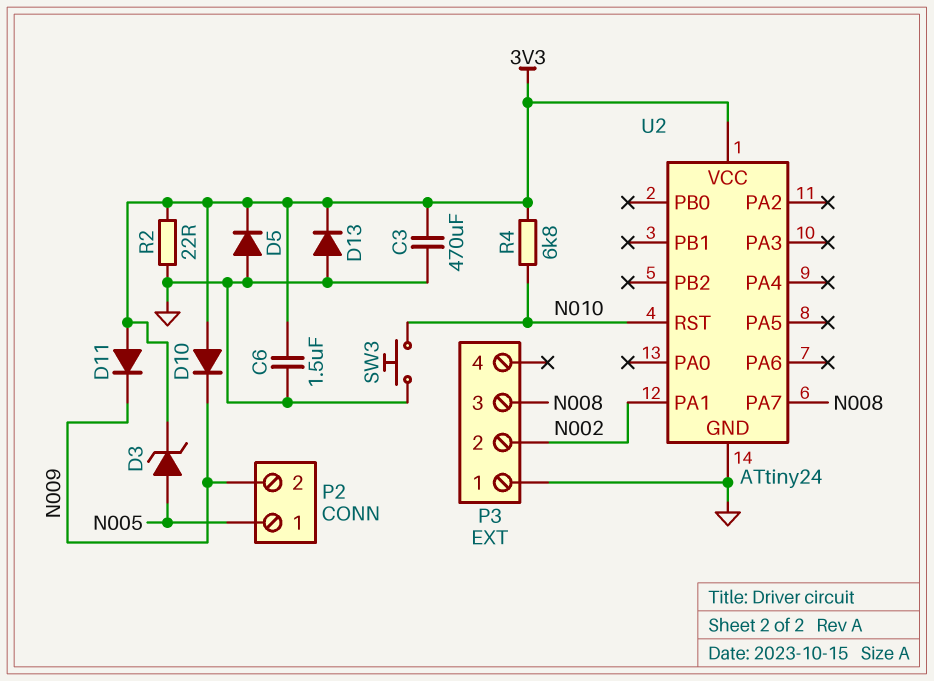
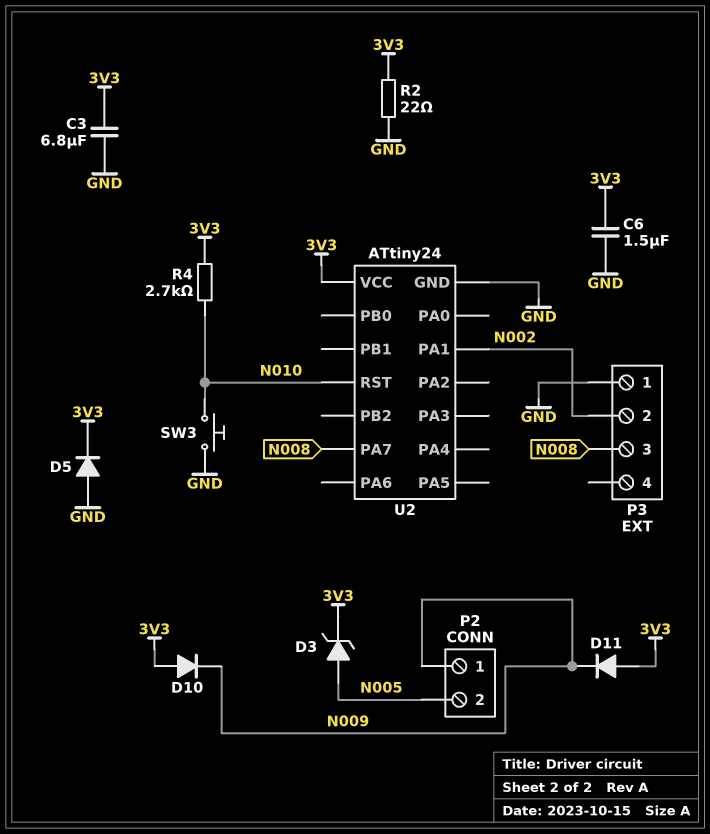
C3: 470uF (3V3, GND) -> 6.8uF (3V3, GND)
D13: diode (A GND, K 3V3) -> none
P2 pin 1: N005 -> N009
P2 pin 2: N009 -> N005
R4: 6.8k (3V3, N010) -> 2.7k (3V3, N010)

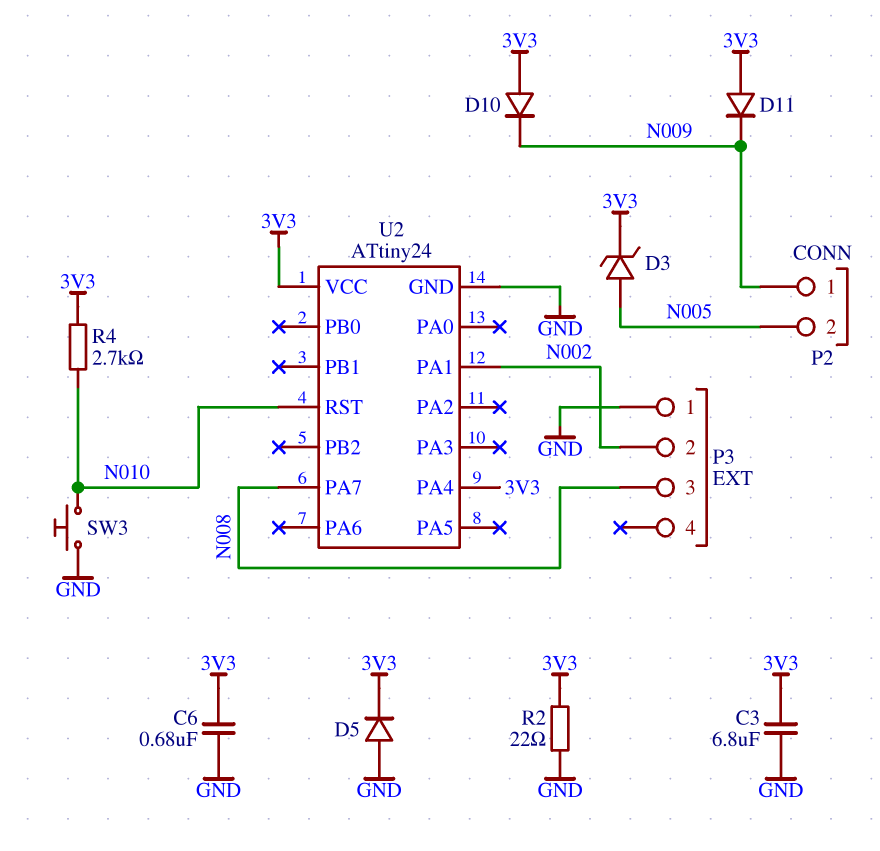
C6: 1.5uF (3V3, GND) -> 680nF (3V3, GND)
U2 pin PA4: none -> 3V3

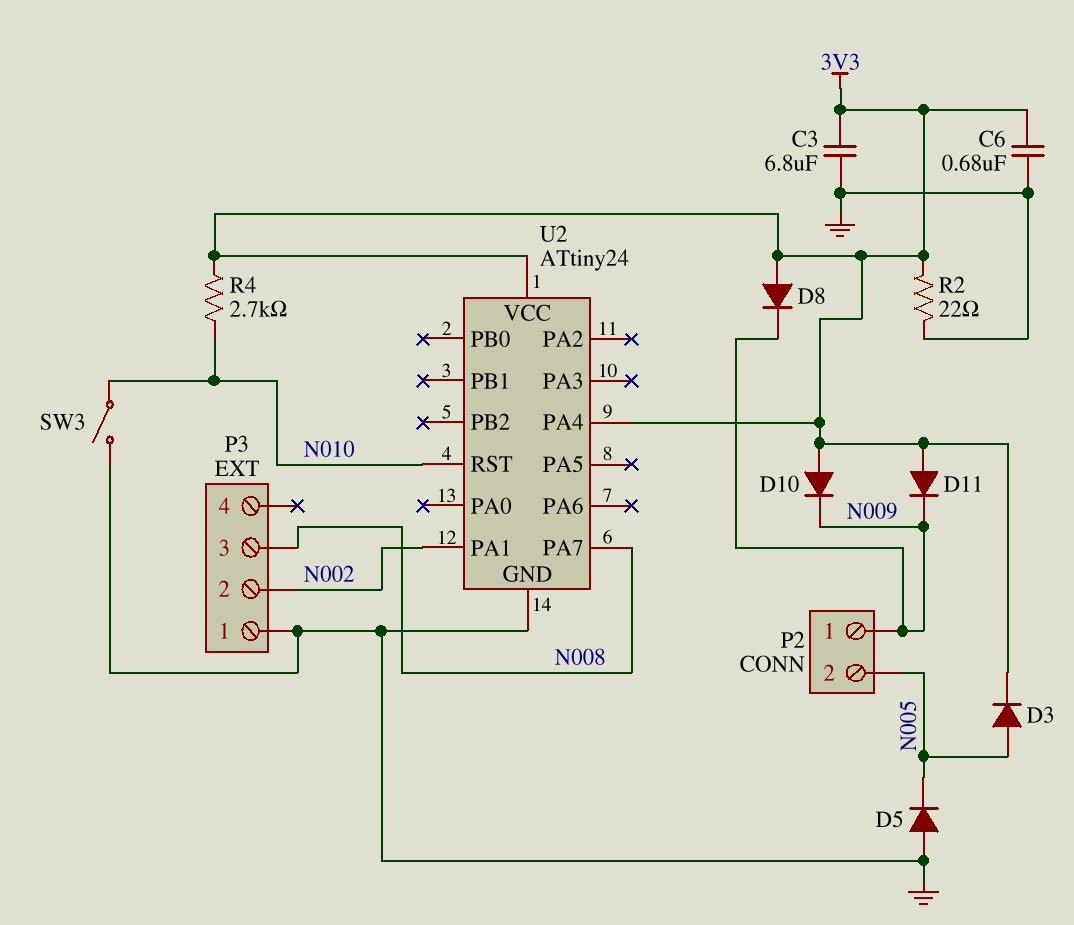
D3: zener (A N005, K 3V3) -> diode (A N005, K 3V3)
D5: diode (A GND, K 3V3) -> diode (A GND, K N005)
D8: none -> diode (A 3V3, K N009)
SW3: button (GND, N010) -> switch (GND, N010)

